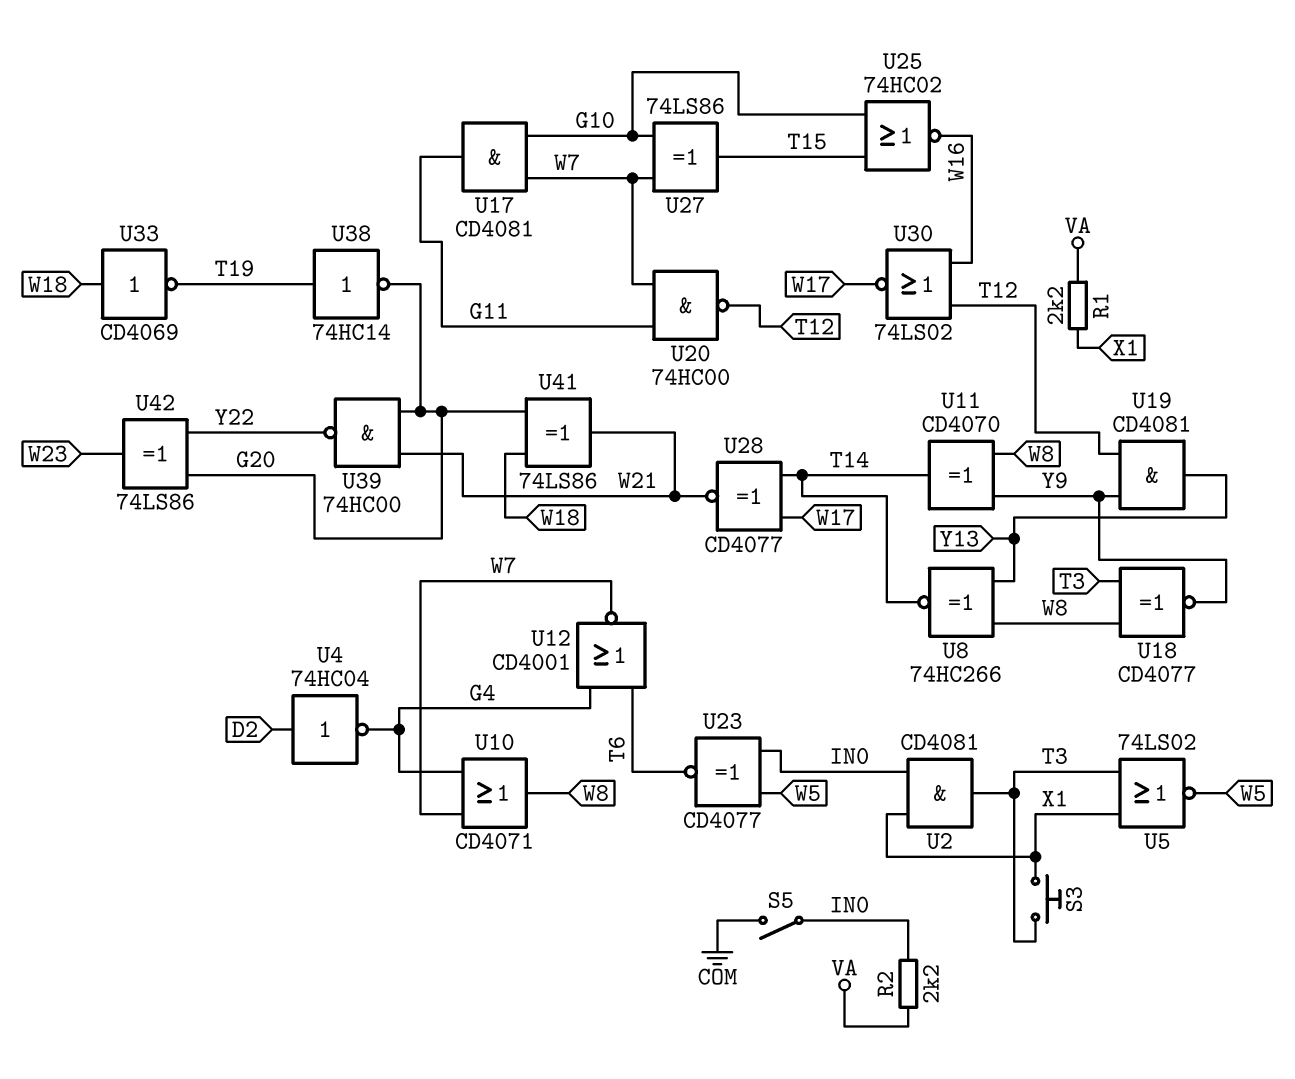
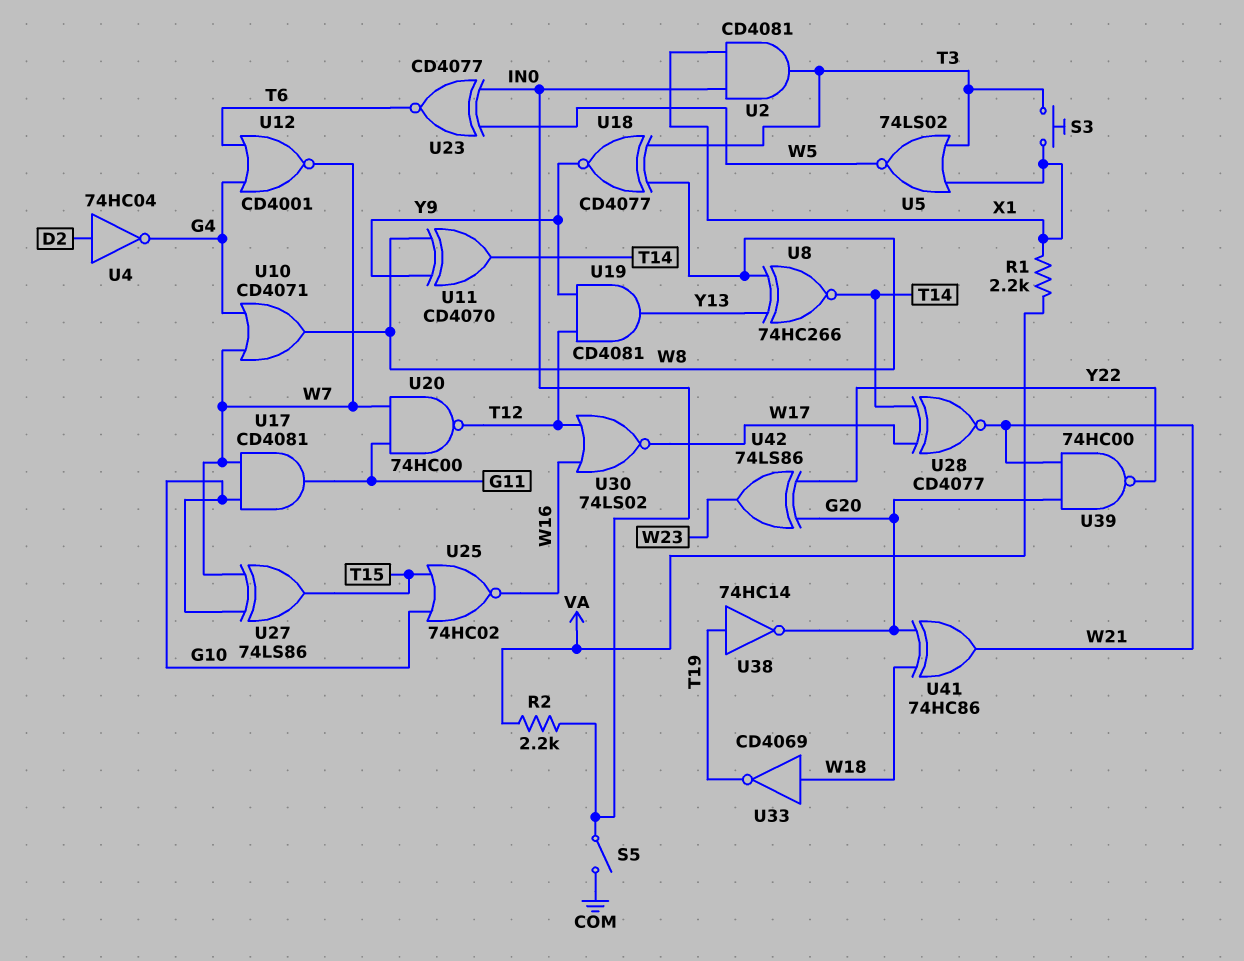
U41: XOR 74LS86 (in G20, in W18, out W21) -> XOR 74HC86 (in G20, in W18, out W21)

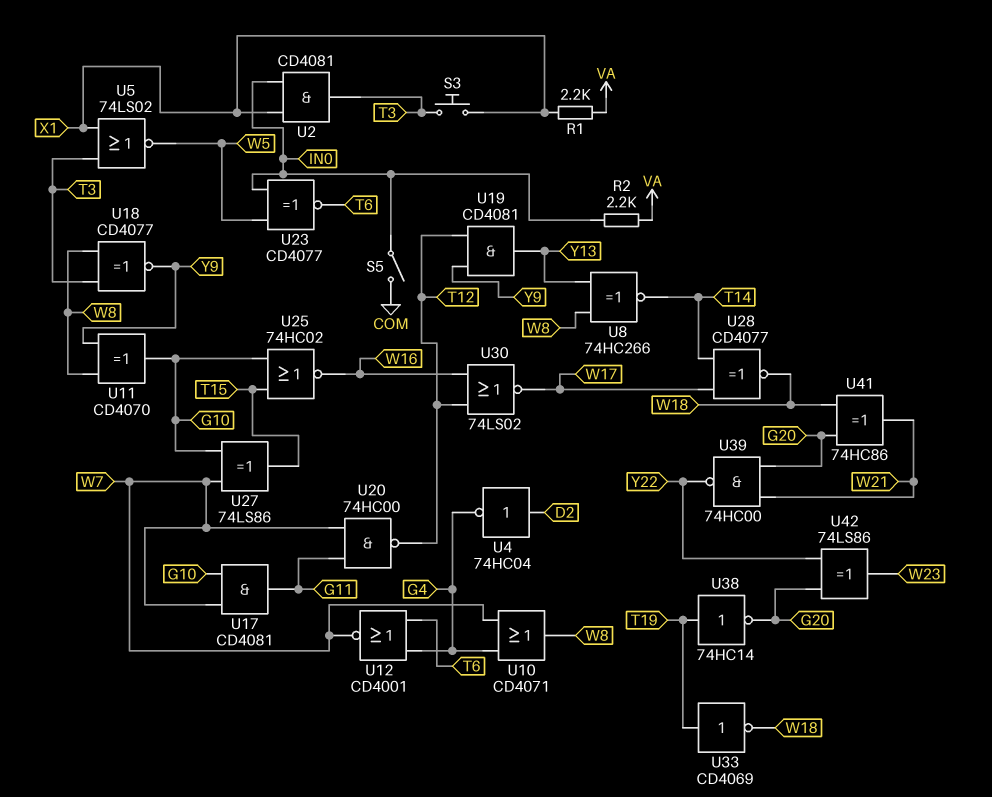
U11: XOR CD4070 (in W8, in Y9, out T14) -> XOR CD4070 (in W8, in Y9, out G10)
U28: XNOR CD4077 (in T14, in W17, out W21) -> XNOR CD4077 (in T14, in W17, out W18)
U33: NOT CD4069 (in W18, out T19) -> NOT CD4069 (in T19, out W18)

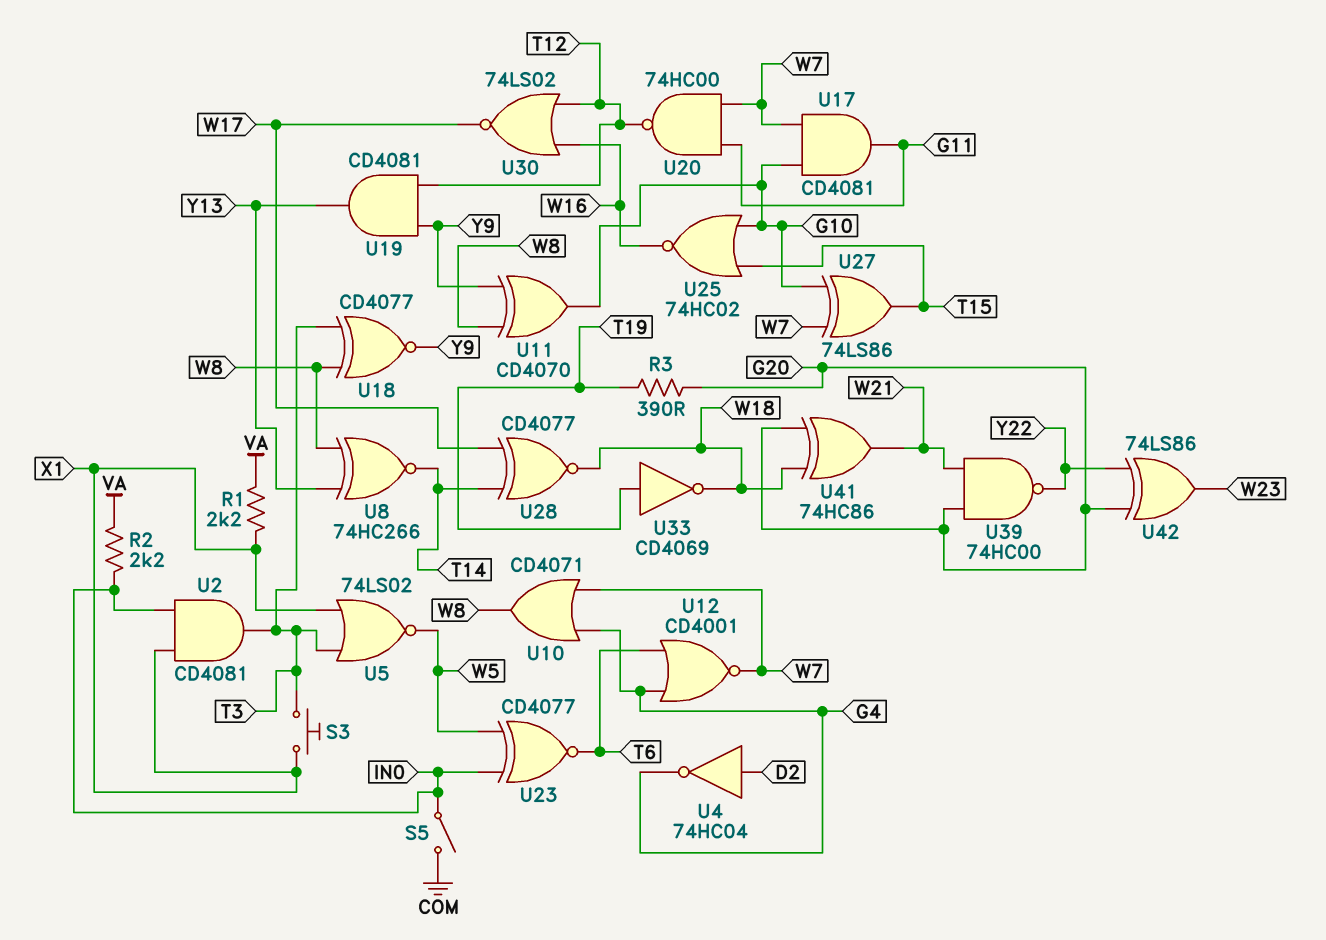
R3: none -> 390 (G20, T19)
U38: NOT 74HC14 (in T19, out G20) -> none

